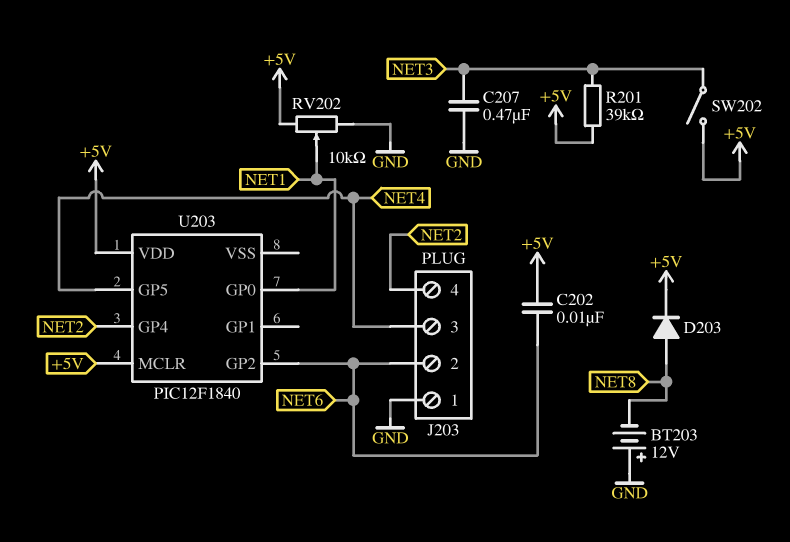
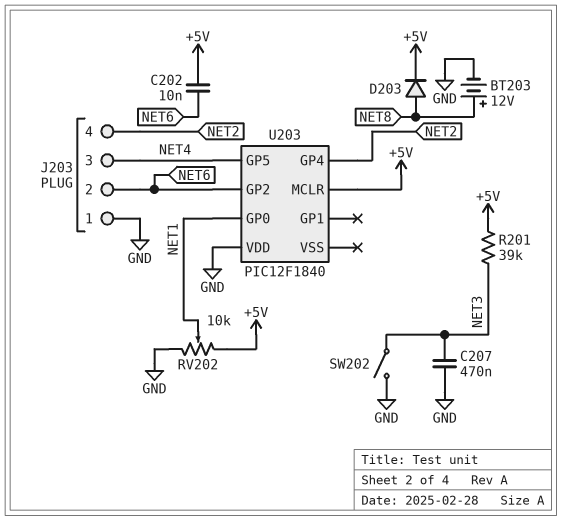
BT203: 12V (plus GND, minus NET8) -> 12V (plus NET8, minus GND)
SW202: switch (+5V, NET3) -> switch (GND, NET3)
U203 pin VDD: +5V -> GND

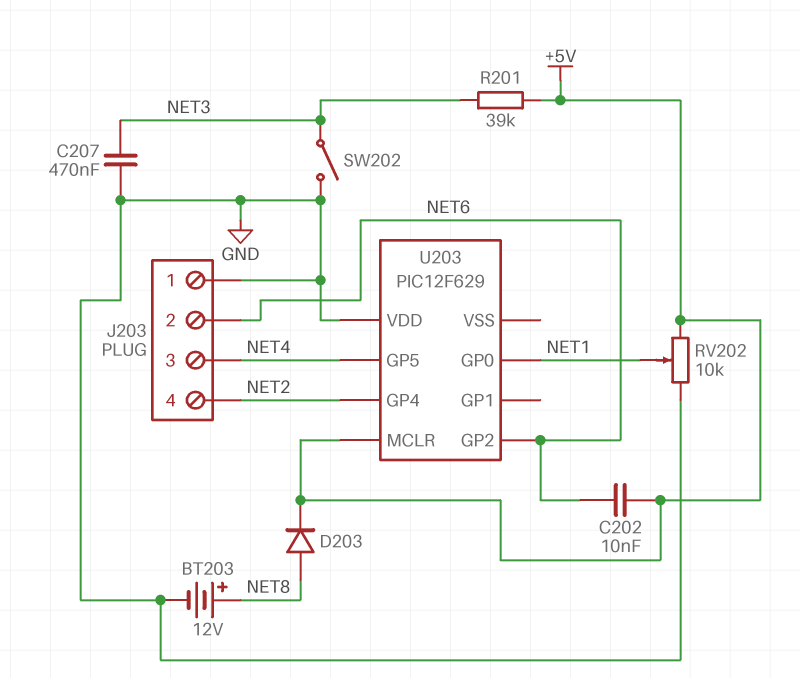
U203: PIC12F1840 -> PIC12F629

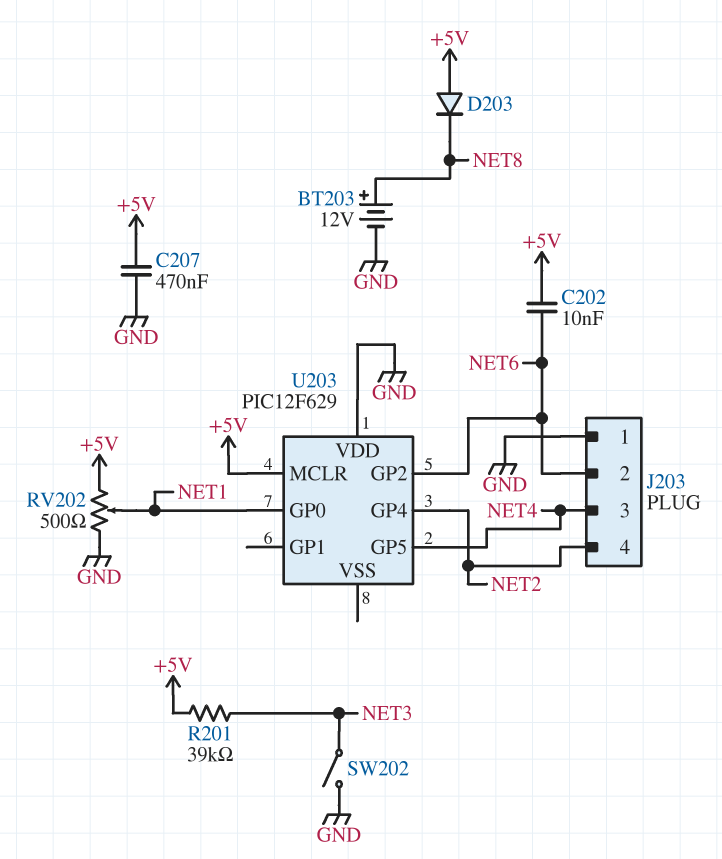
C207: 470nF (GND, NET3) -> 470nF (+5V, GND)
D203: diode (A NET8, K +5V) -> diode (A +5V, K NET8)
RV202: 10k (+5V, GND, wiper NET1) -> 500 (+5V, GND, wiper NET1)

